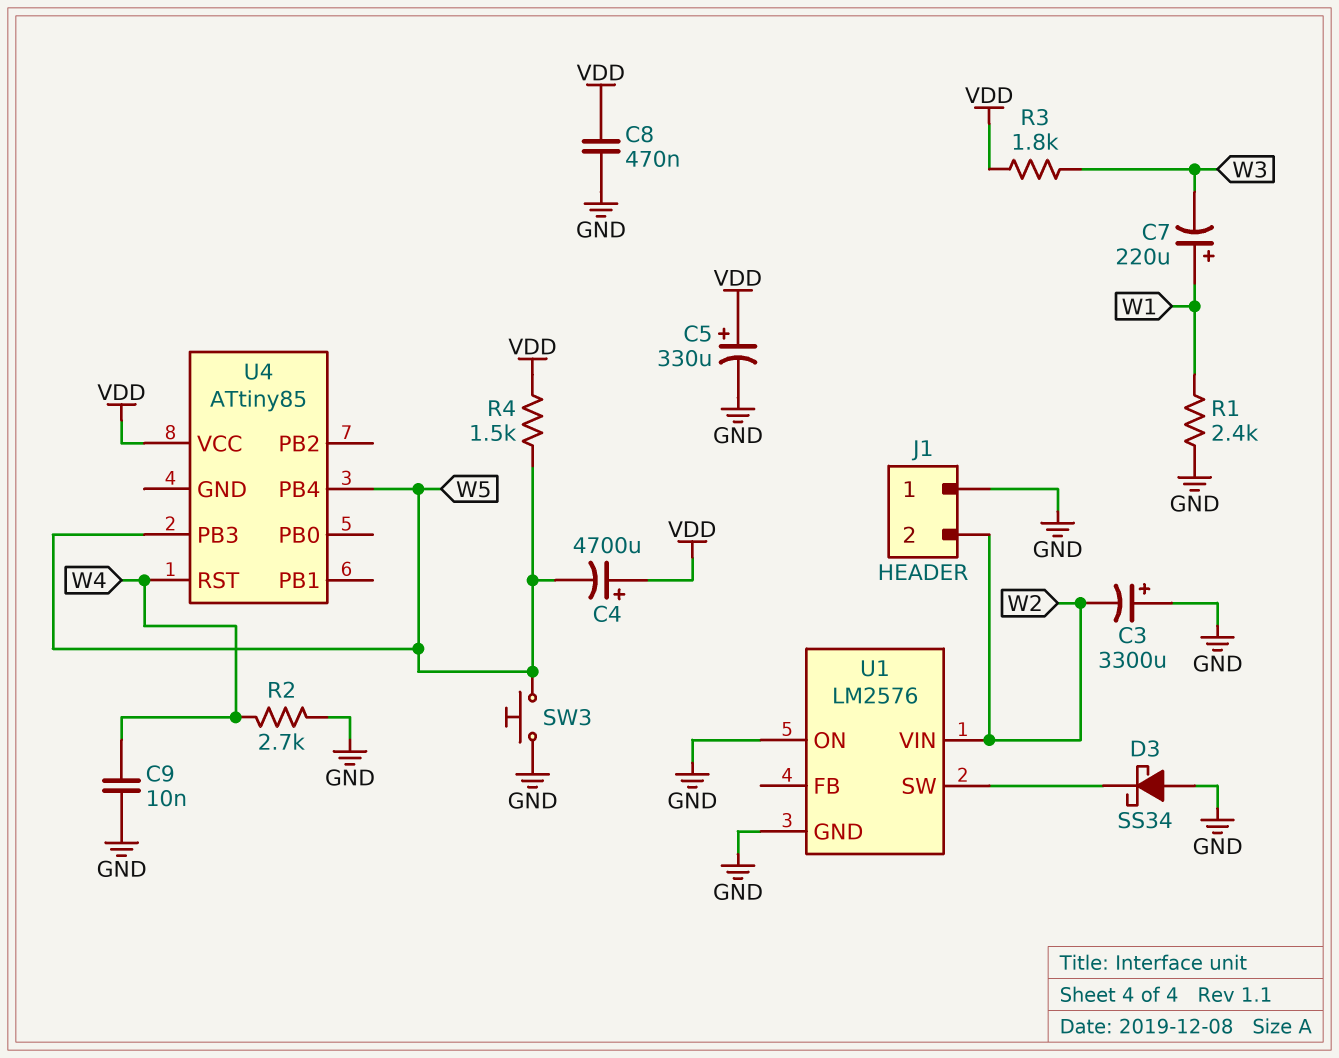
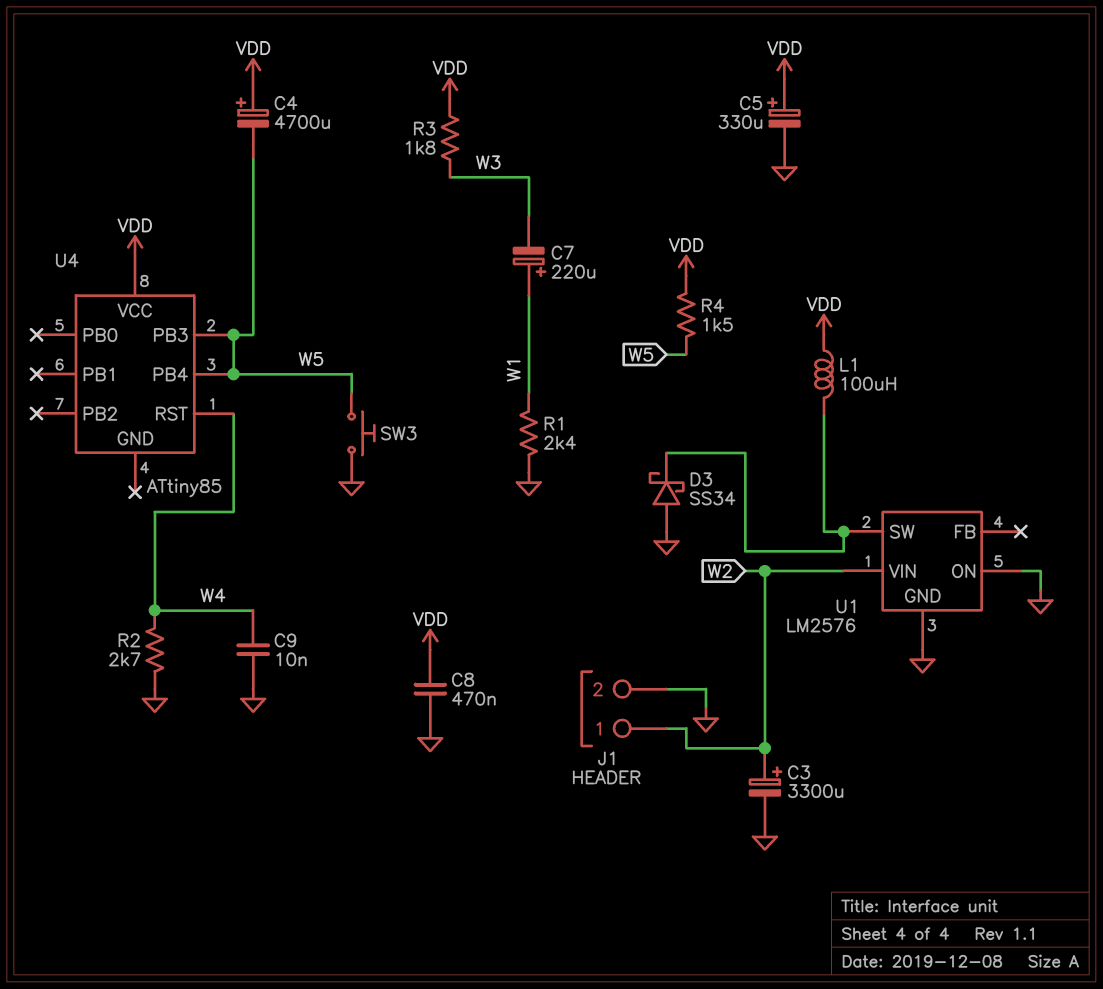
C3: 3300uF (plus GND, minus W2) -> 3300uF (plus W2, minus GND)
J1 pin 1: GND -> W2
J1 pin 2: W2 -> GND
L1: none -> 100uH (U1/SW, VDD)

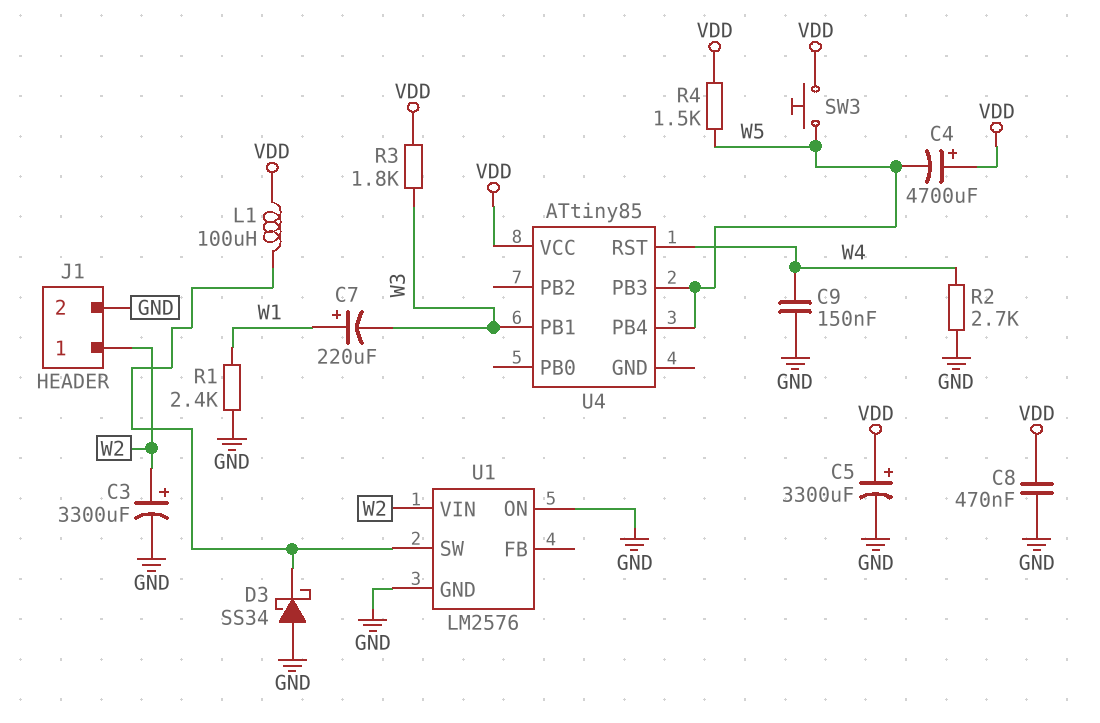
C5: 330uF (plus VDD, minus GND) -> 3300uF (plus VDD, minus GND)
C9: 10nF (GND, W4) -> 150nF (GND, W4)
SW3: button (GND, W5) -> button (VDD, W5)
U4 pin PB1: none -> W3

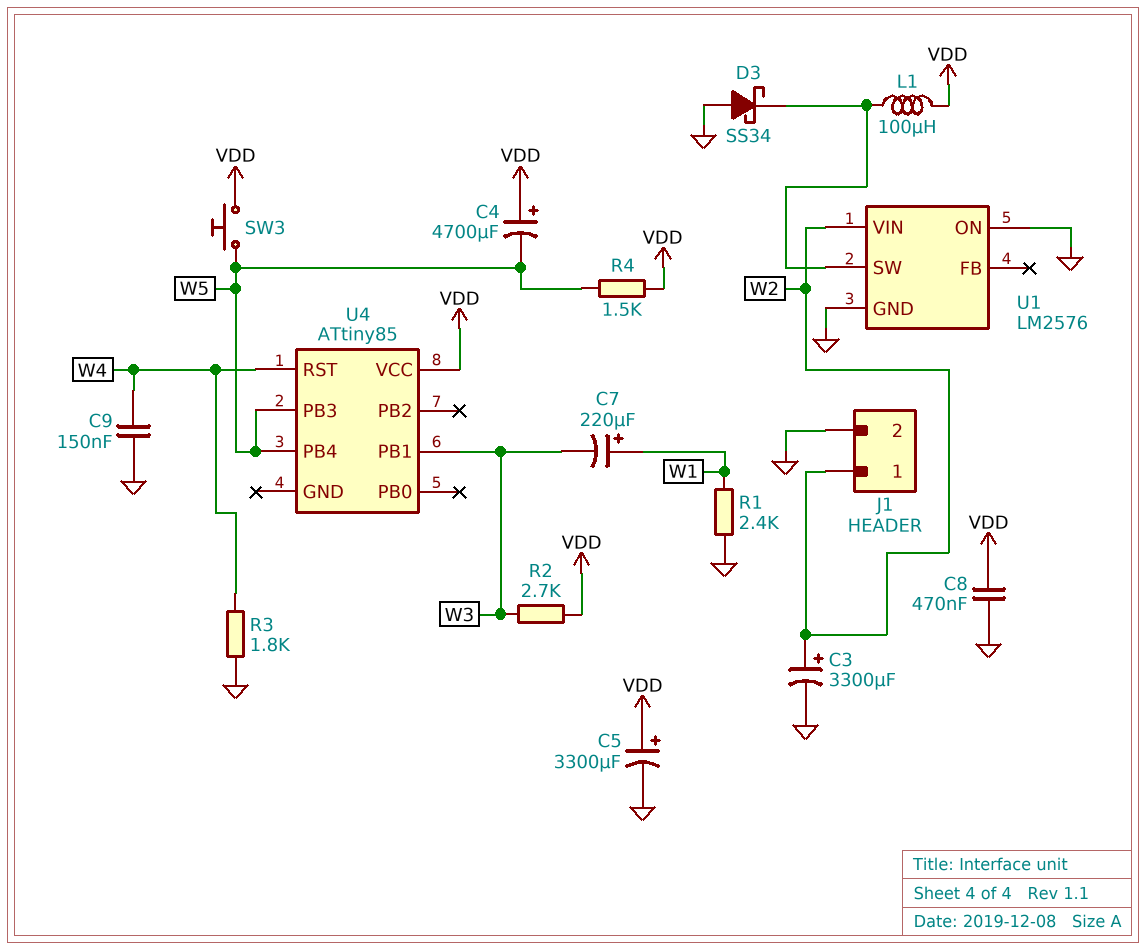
R2: 2.7k (GND, W4) -> 2.7k (VDD, W3)
R3: 1.8k (VDD, W3) -> 1.8k (GND, W4)

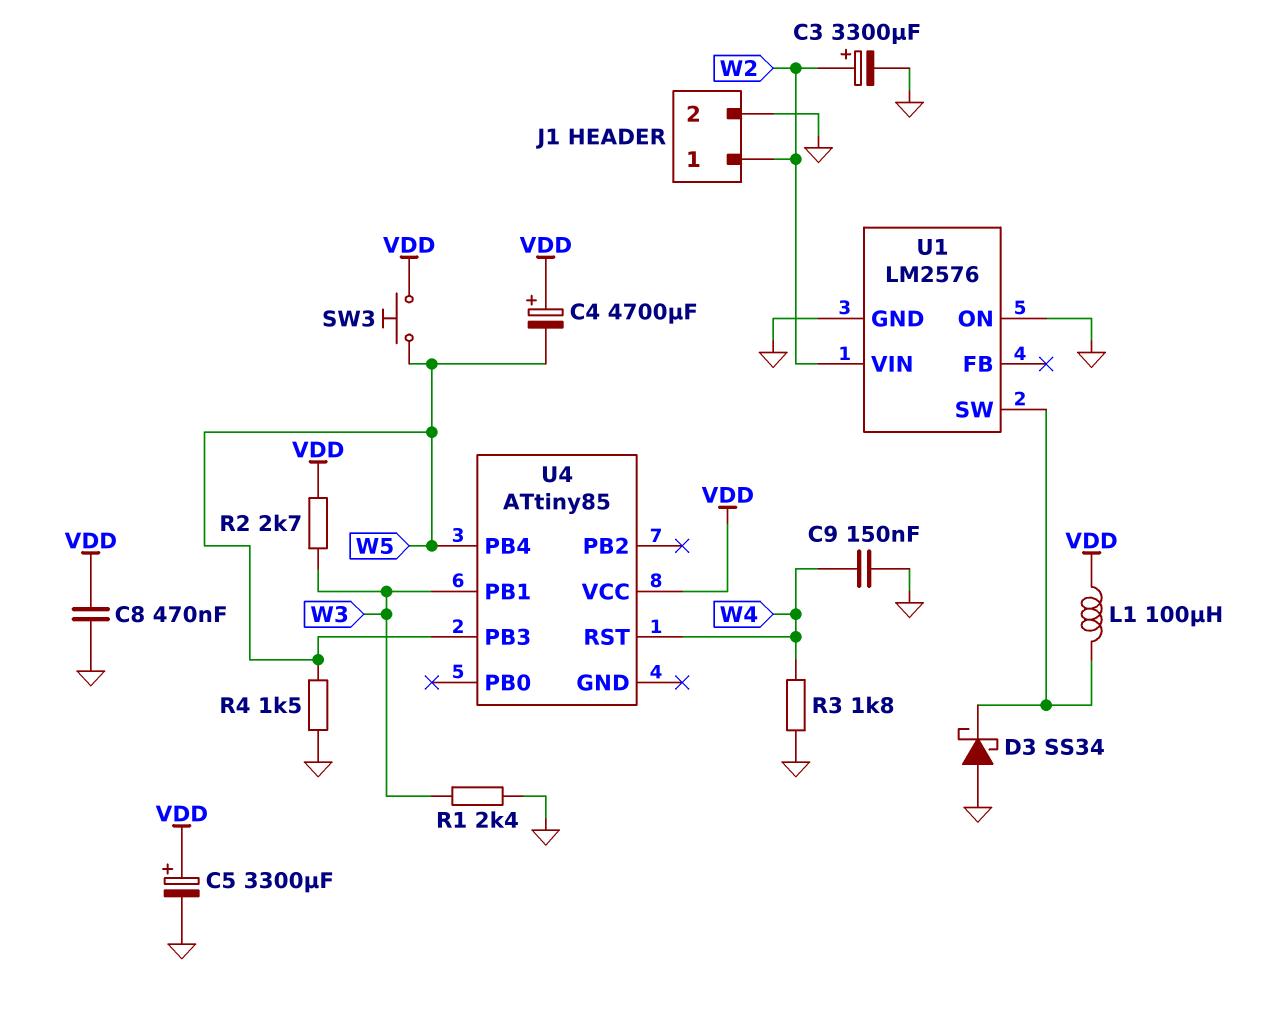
C7: 220uF (plus W1, minus W3) -> none
R1: 2.4k (GND, W1) -> 2.4k (GND, W3)
R4: 1.5k (VDD, W5) -> 1.5k (GND, W5)

